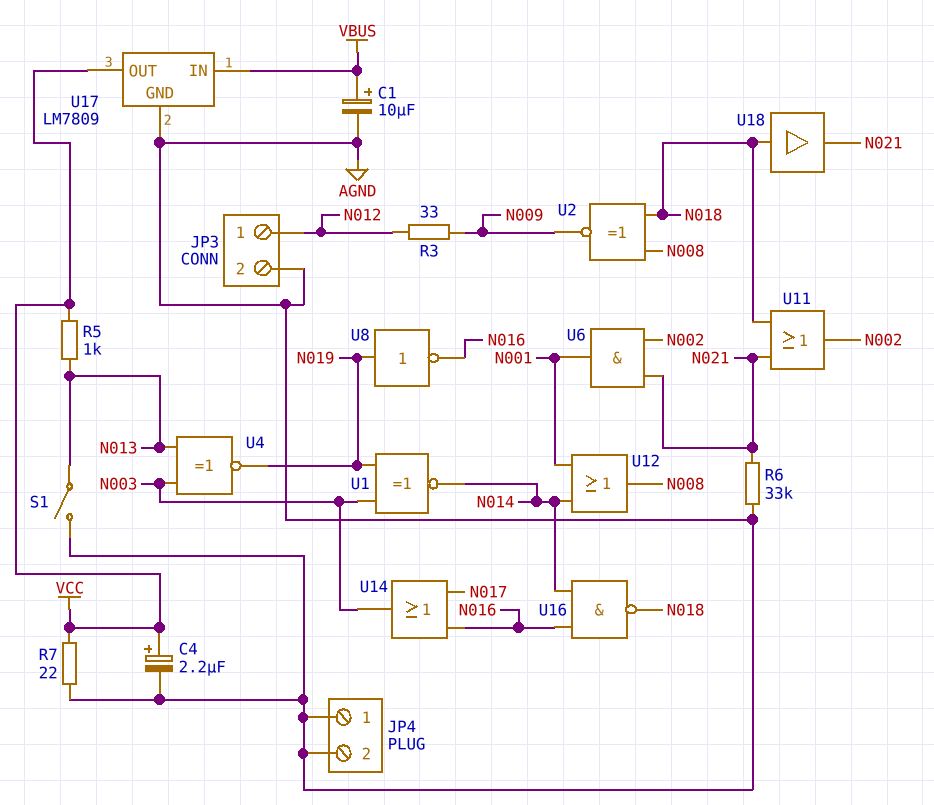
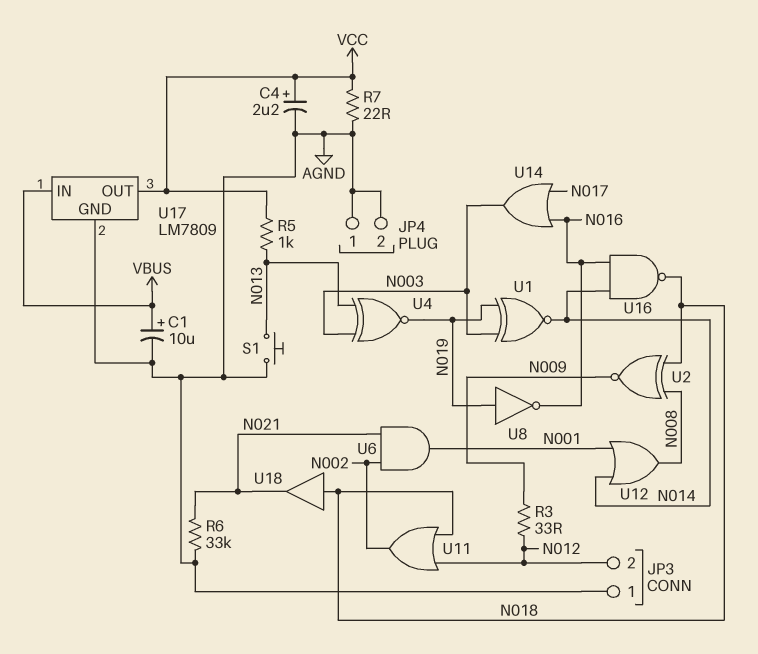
JP3 pin 1: N012 -> AGND
JP3 pin 2: AGND -> N012
S1: switch (AGND, N013) -> button (AGND, N013)
U11: OR (in N018, in N021, out N002) -> OR (in N012, in N018, out N002)

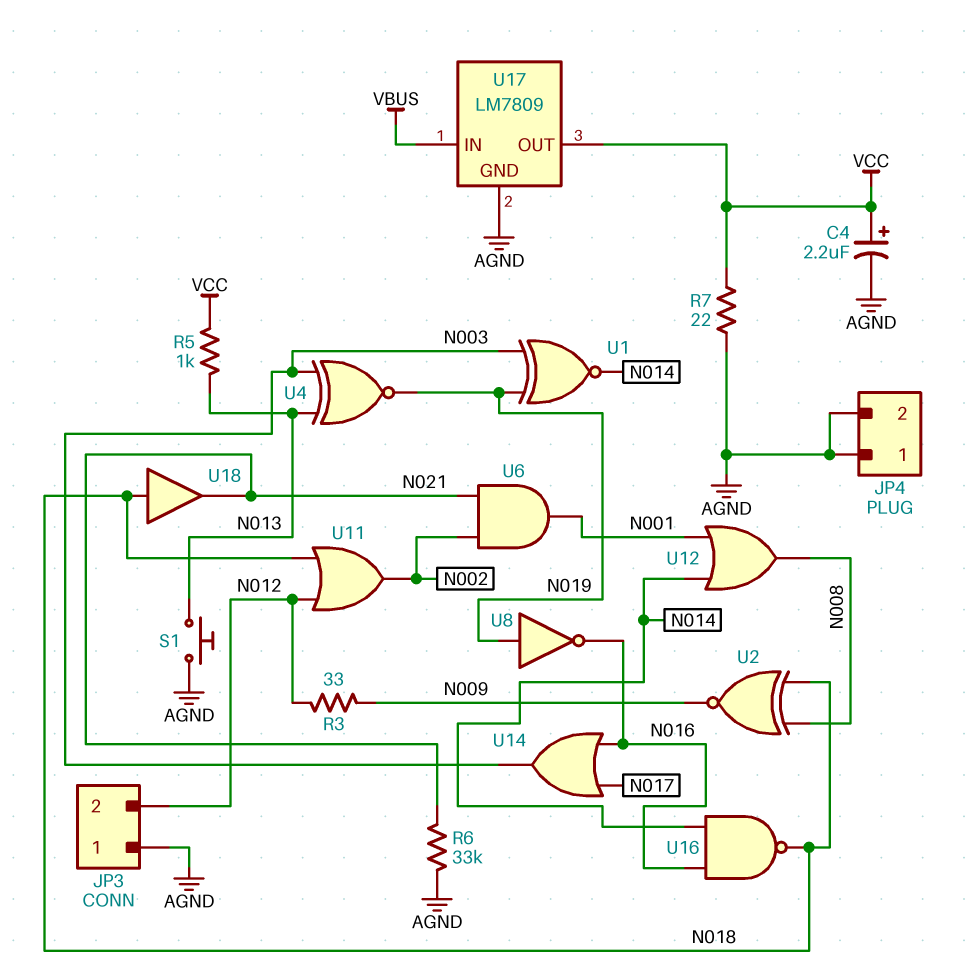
C1: 10uF (plus VBUS, minus AGND) -> none

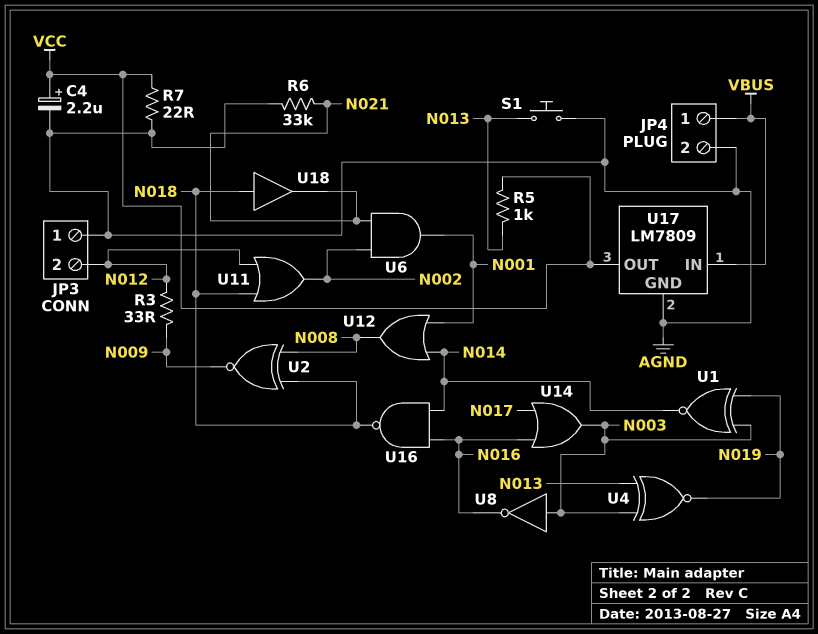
JP4 pin 1: AGND -> VBUS
U8: NOT (in N019, out N016) -> NOT (in N003, out N016)

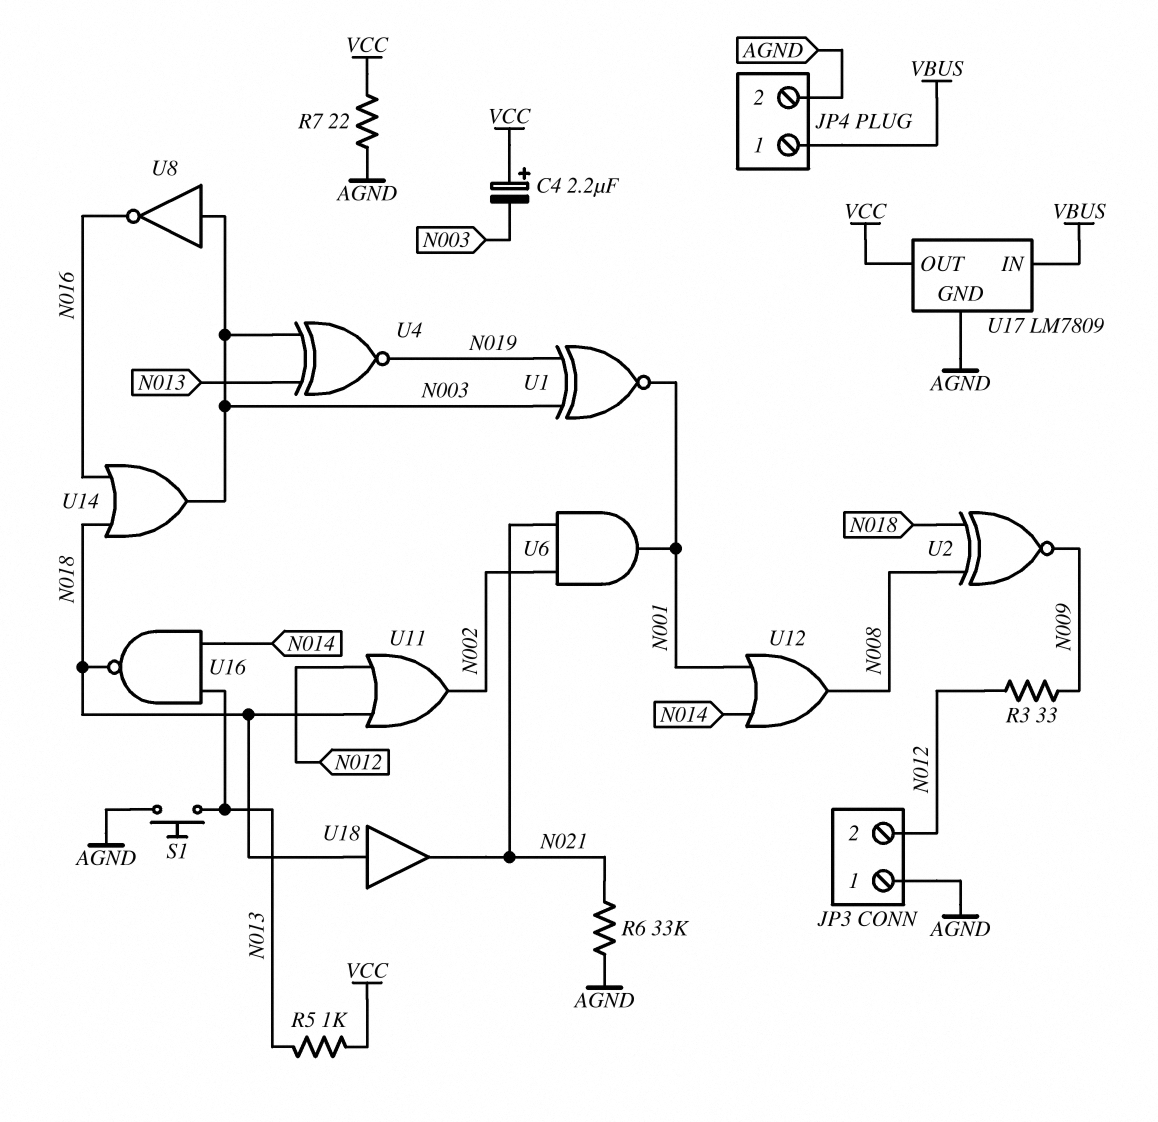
C4: 2.2uF (plus VCC, minus AGND) -> 2.2uF (plus VCC, minus N003)
U1: XNOR (in N003, in N019, out N014) -> XNOR (in N003, in N019, out N001)
U14: OR (in N016, in N017, out N003) -> OR (in N016, in N018, out N003)
U16: NAND (in N014, in N016, out N018) -> NAND (in N013, in N014, out N018)

